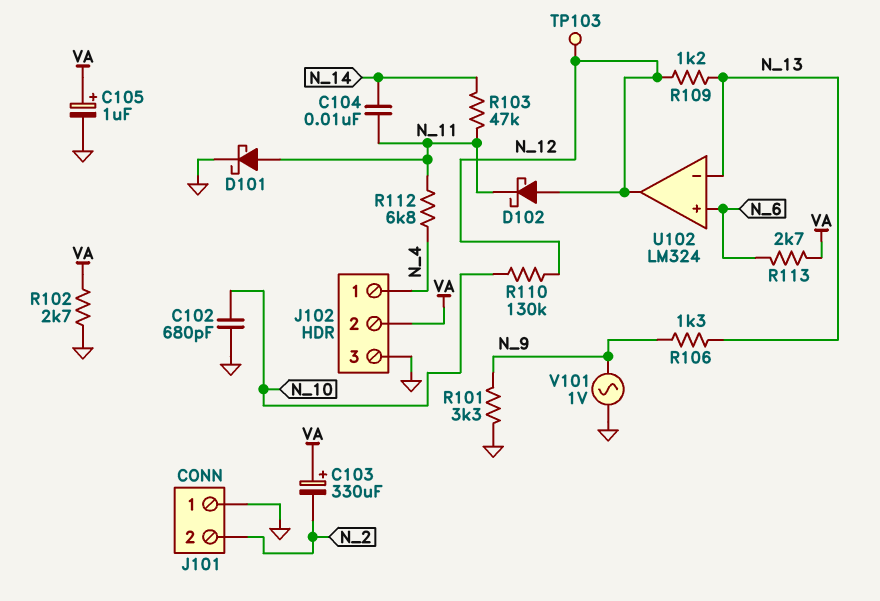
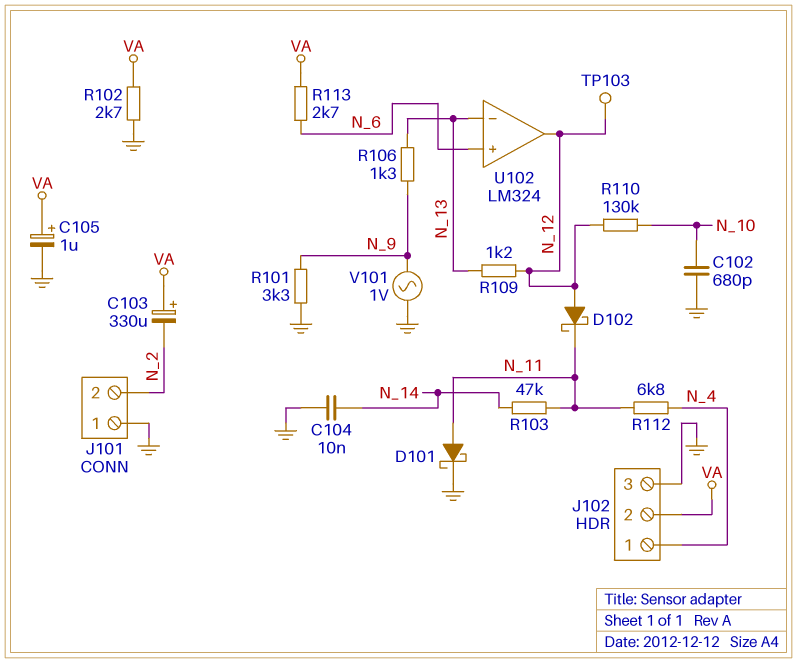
C104: 10nF (N_11, N_14) -> 10nF (GND, N_14)

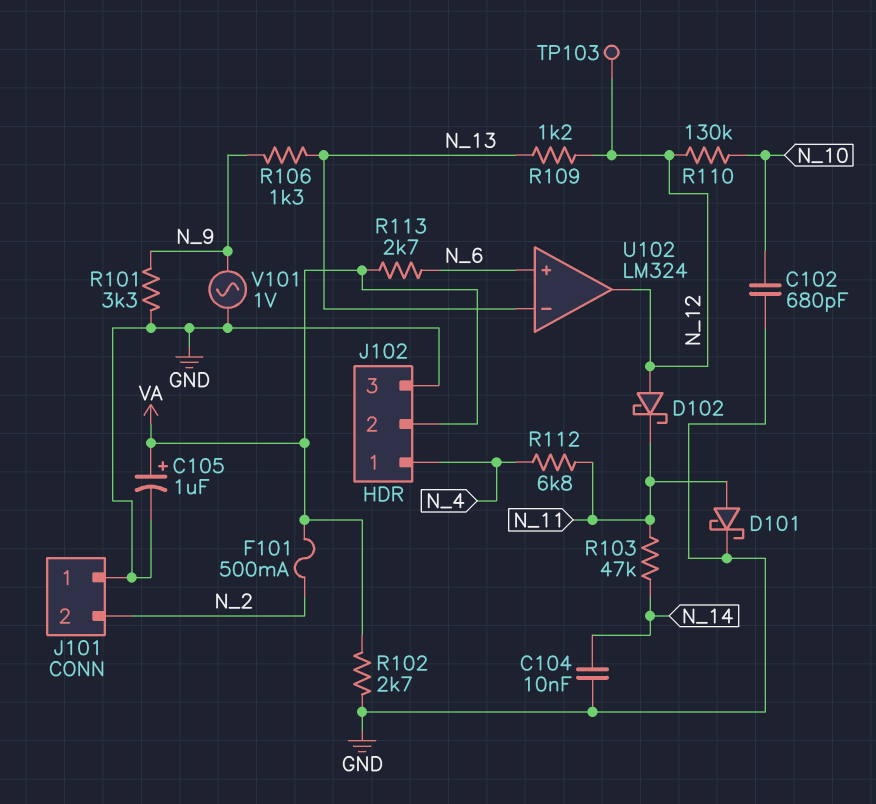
C103: 330uF (plus VA, minus N_2) -> none
F101: none -> 500mA (N_2, VA)

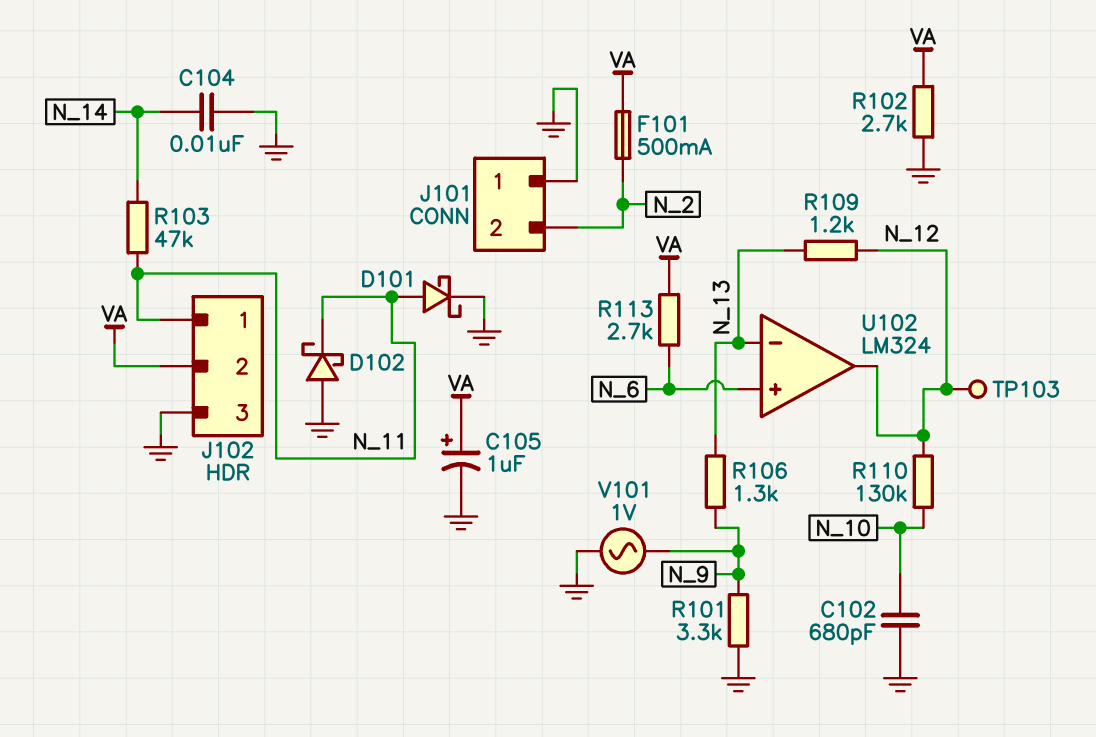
D102: schottky (A N_12, K N_11) -> schottky (A GND, K N_11)
J102 pin 1: N_4 -> N_11
R112: 6.8k (N_4, N_11) -> none

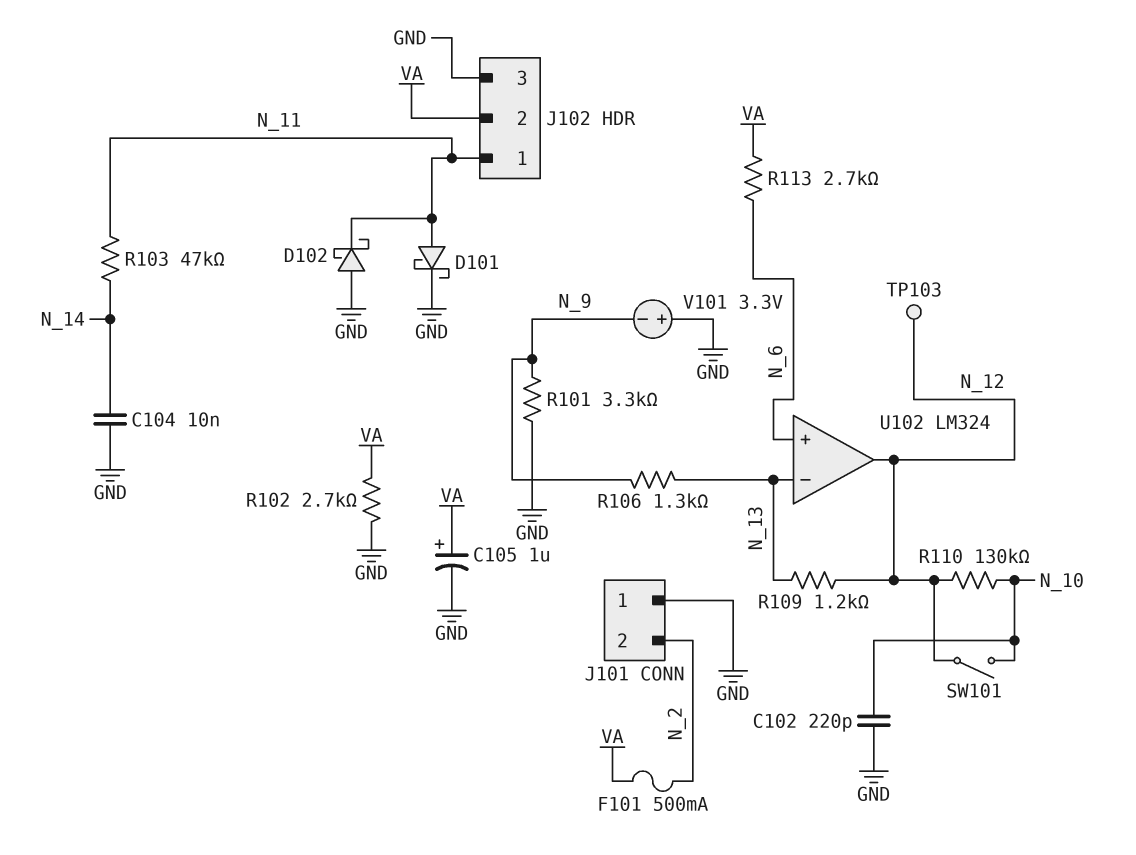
C102: 680pF (GND, N_10) -> 220pF (GND, N_10)
SW101: none -> switch (N_10, N_12)
V101: AC 1V (GND, N_9) -> 3.3V (plus GND, minus N_9)

